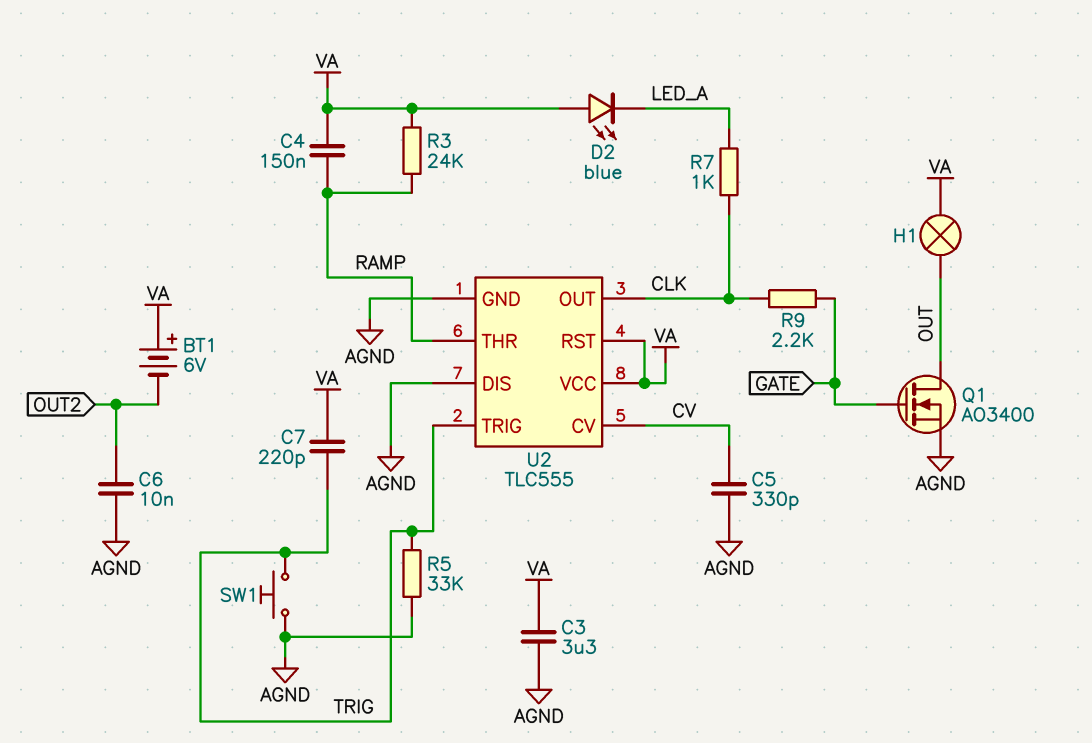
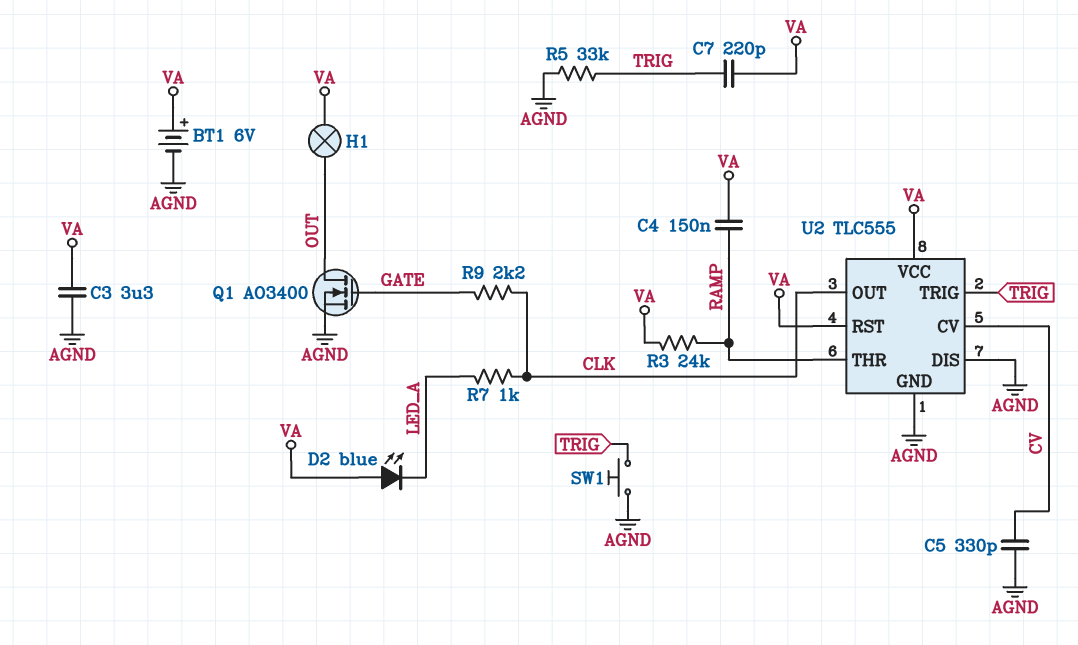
BT1: 6V (plus VA, minus OUT2) -> 6V (plus VA, minus AGND)
C6: 10nF (AGND, OUT2) -> none

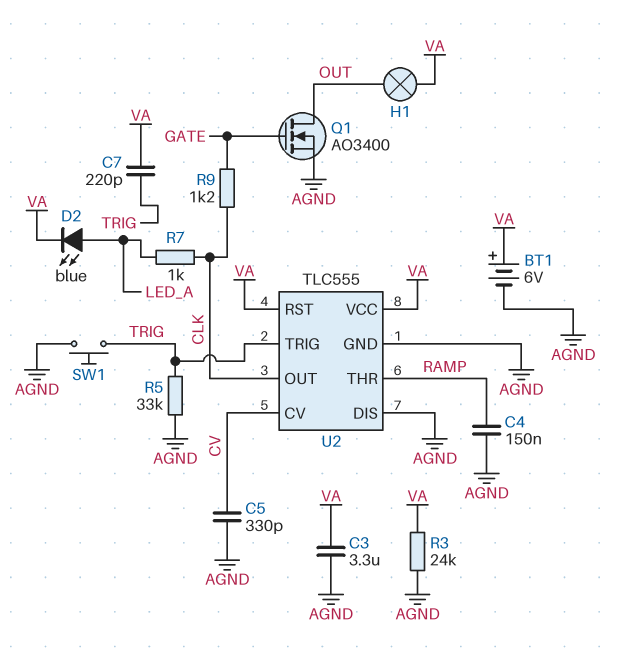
C4: 150nF (RAMP, VA) -> 150nF (AGND, RAMP)
D2: LED blue (A VA, K LED_A) -> LED blue (A LED_A, K VA)
R3: 24k (RAMP, VA) -> 24k (AGND, VA)
R9: 2.2k (CLK, GATE) -> 1.2k (CLK, GATE)

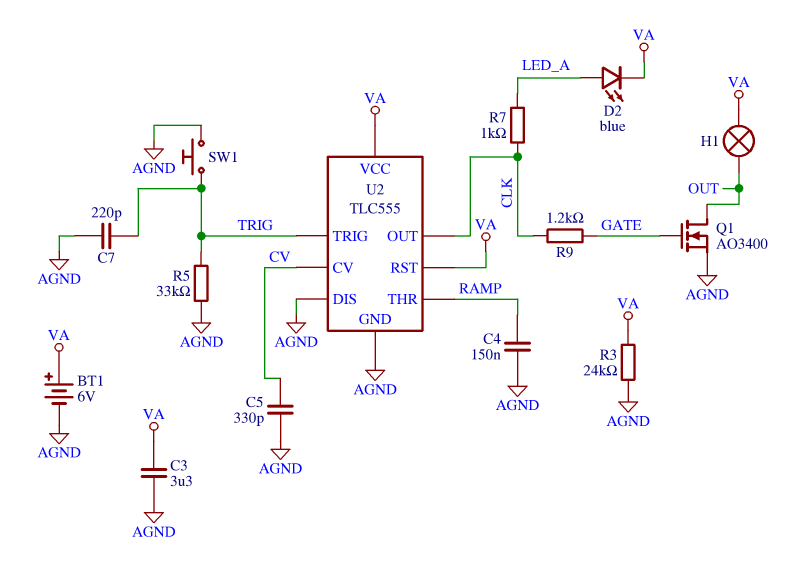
C7: 220pF (TRIG, VA) -> 220pF (AGND, TRIG)

